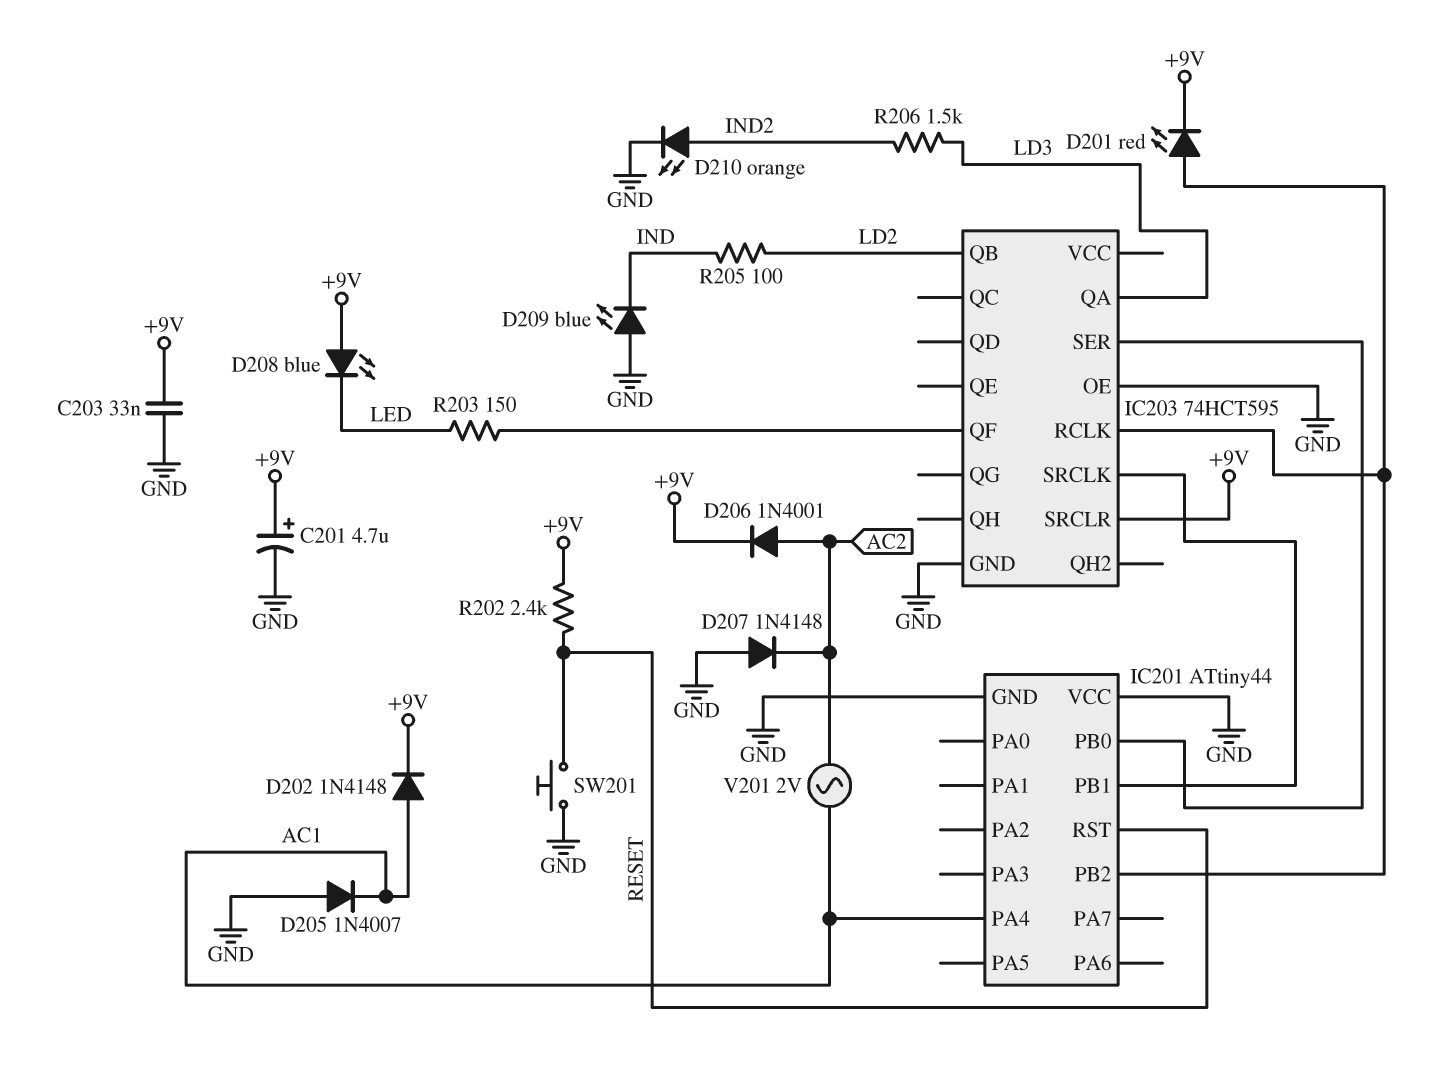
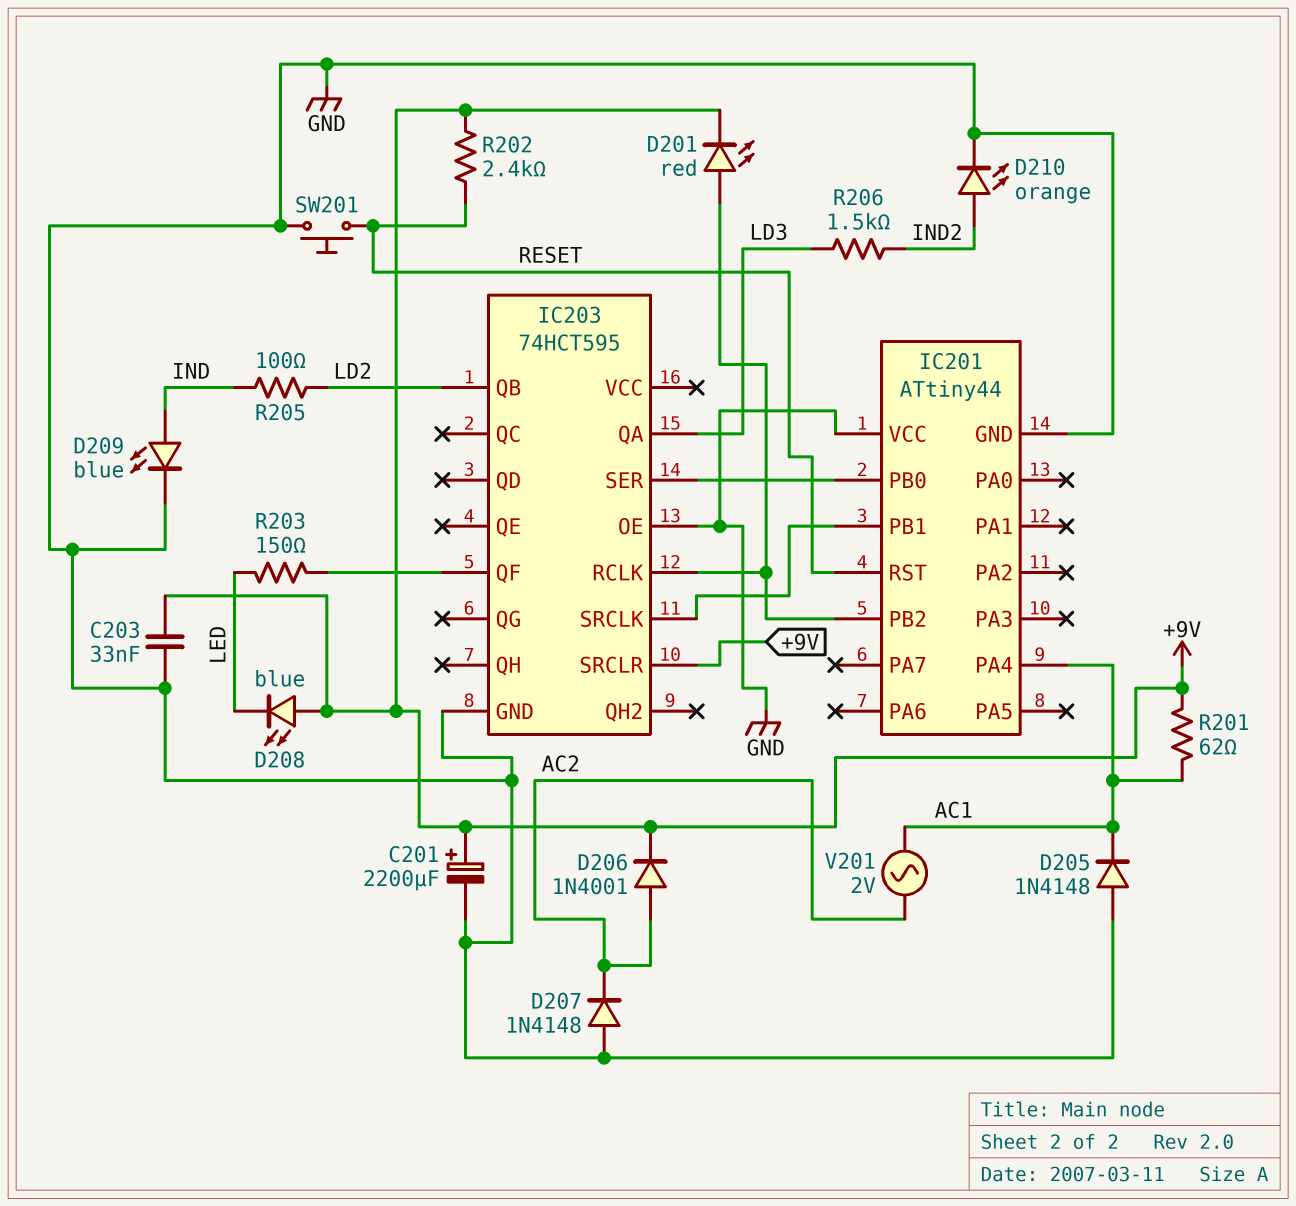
C201: 4.7uF (plus +9V, minus GND) -> 2200uF (plus +9V, minus GND)
D202: diode 1N4148 (A AC1, K +9V) -> none
D205: diode 1N4007 (A GND, K AC1) -> diode 1N4148 (A GND, K AC1)
D209: LED blue (A GND, K IND) -> LED blue (A IND, K GND)
R201: none -> 62 (+9V, AC1)

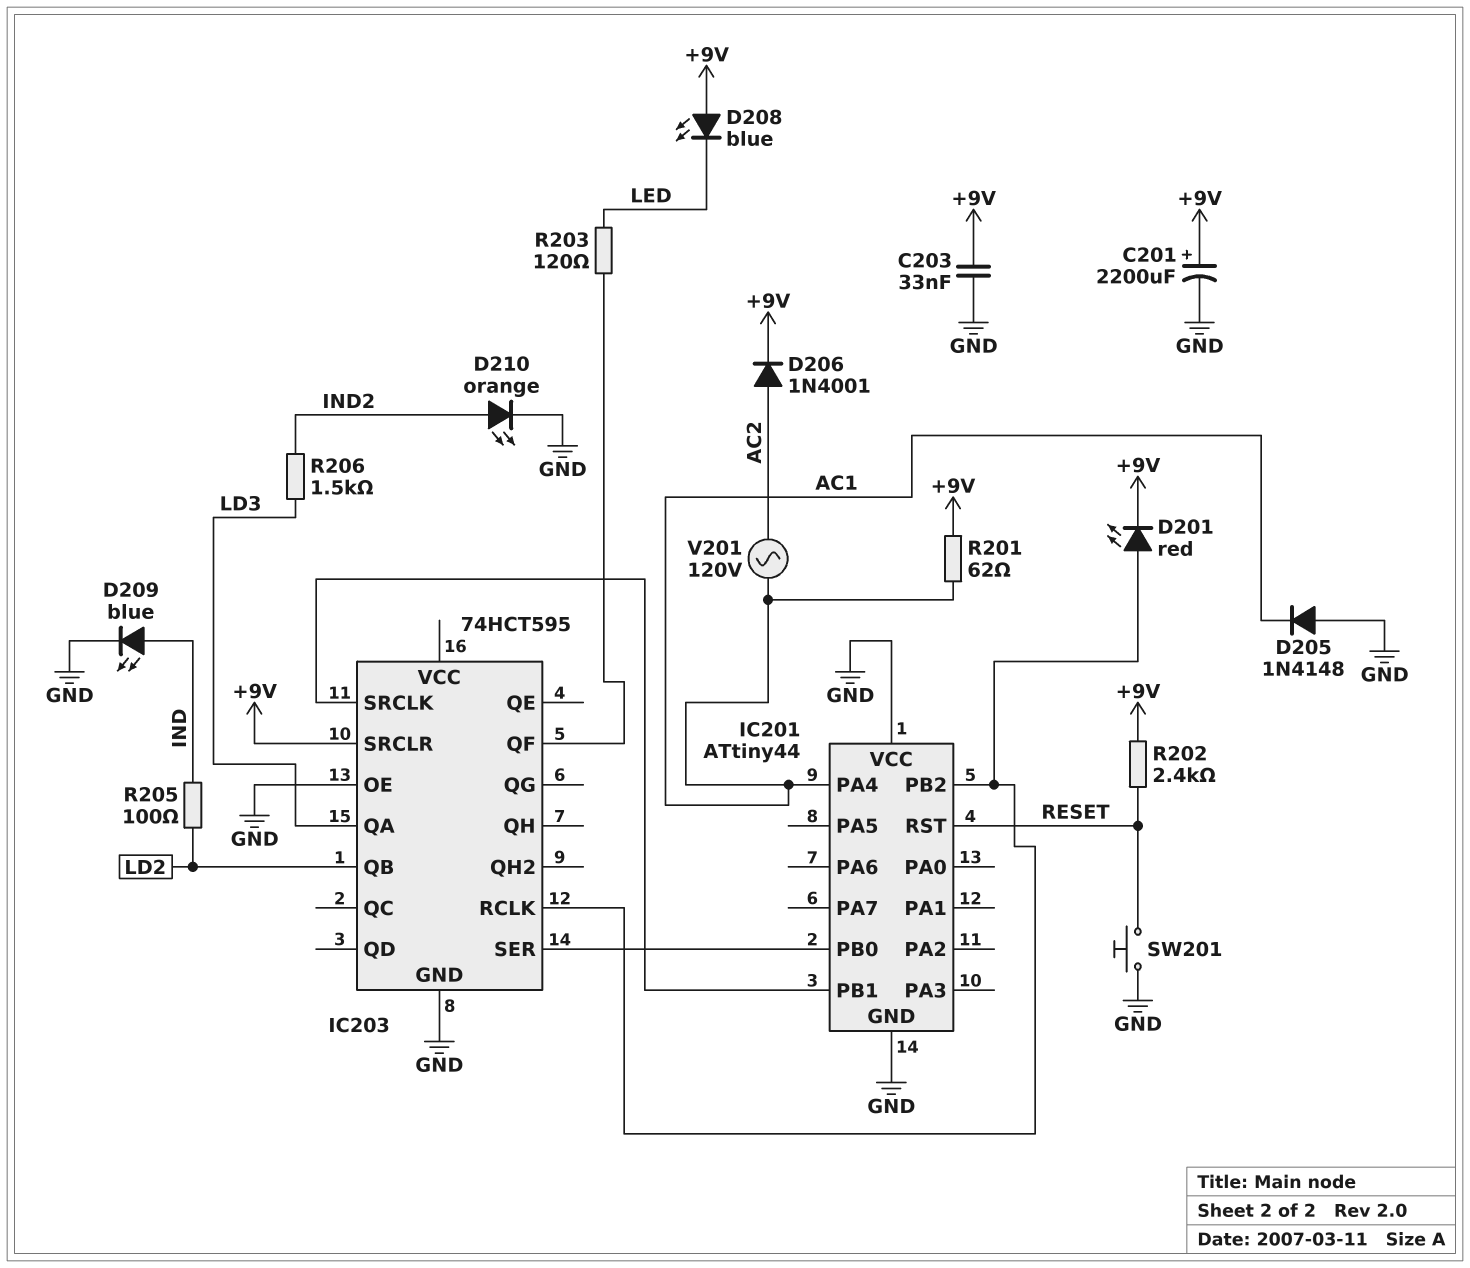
D207: diode 1N4148 (A GND, K AC2) -> none
R203: 150 (IC203/QF, LED) -> 120 (IC203/QF, LED)
V201: AC 2V (AC1, AC2) -> AC 120V (AC1, AC2)

